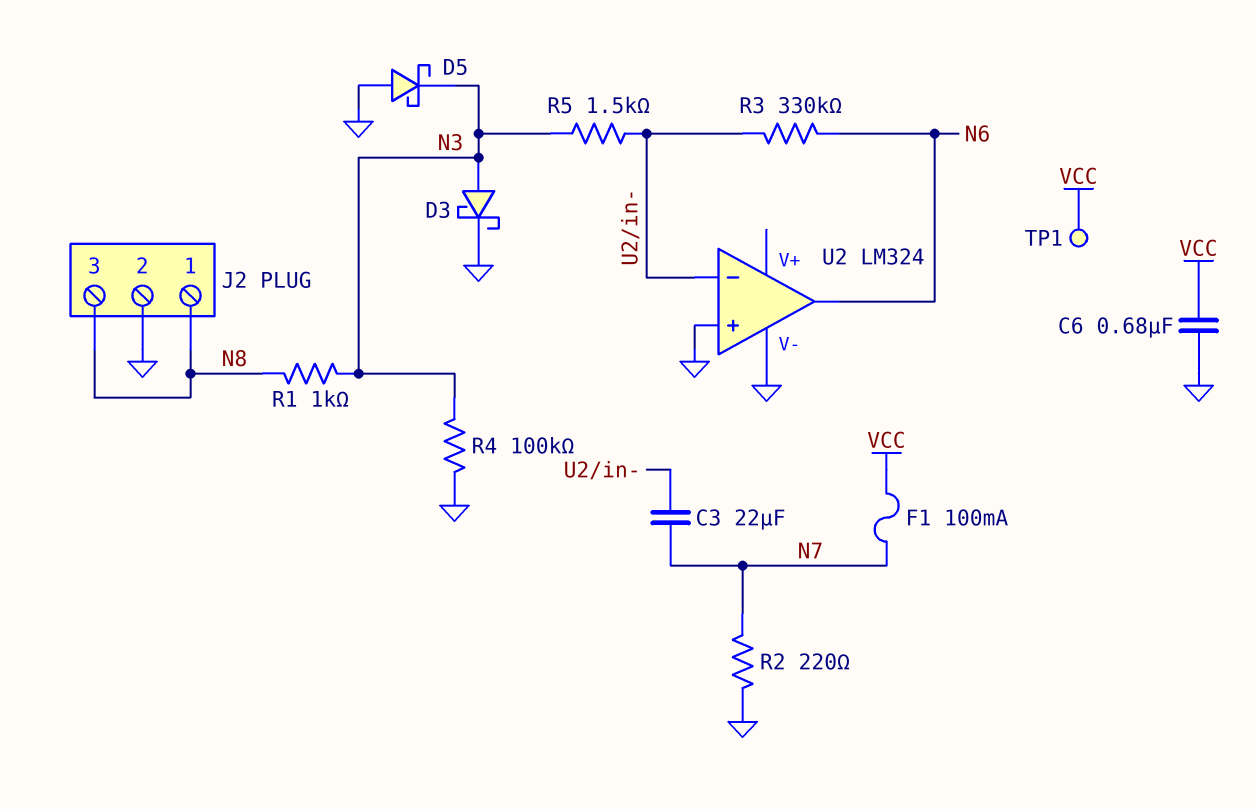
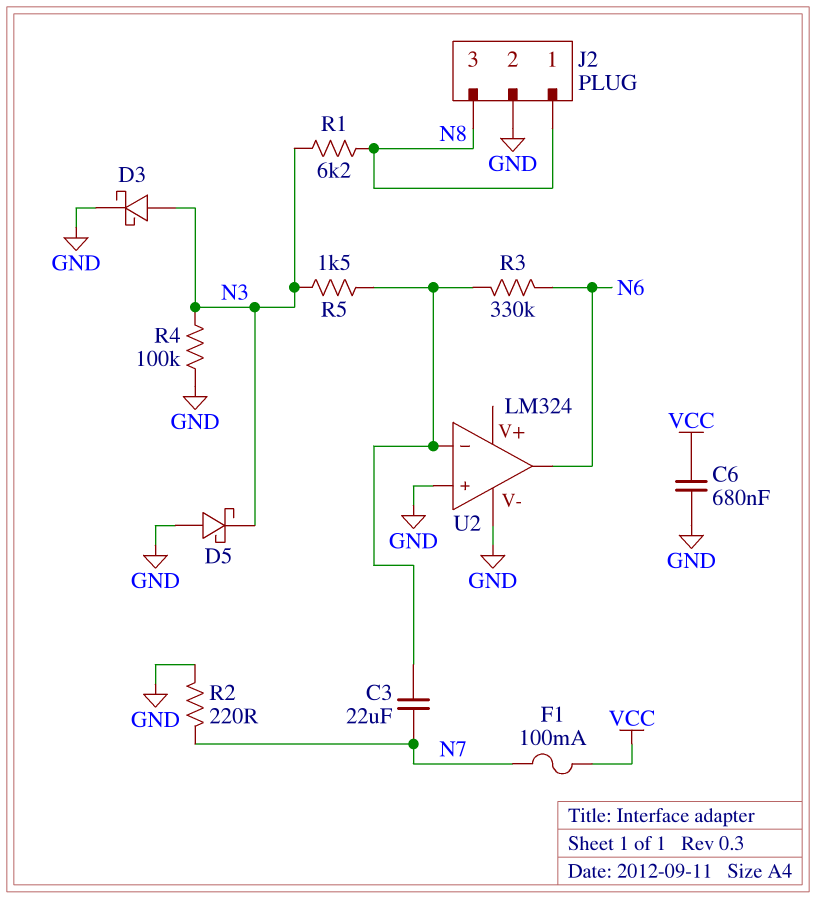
R1: 1k (N3, N8) -> 6.2k (N3, N8)
TP1: test point (VCC) -> none

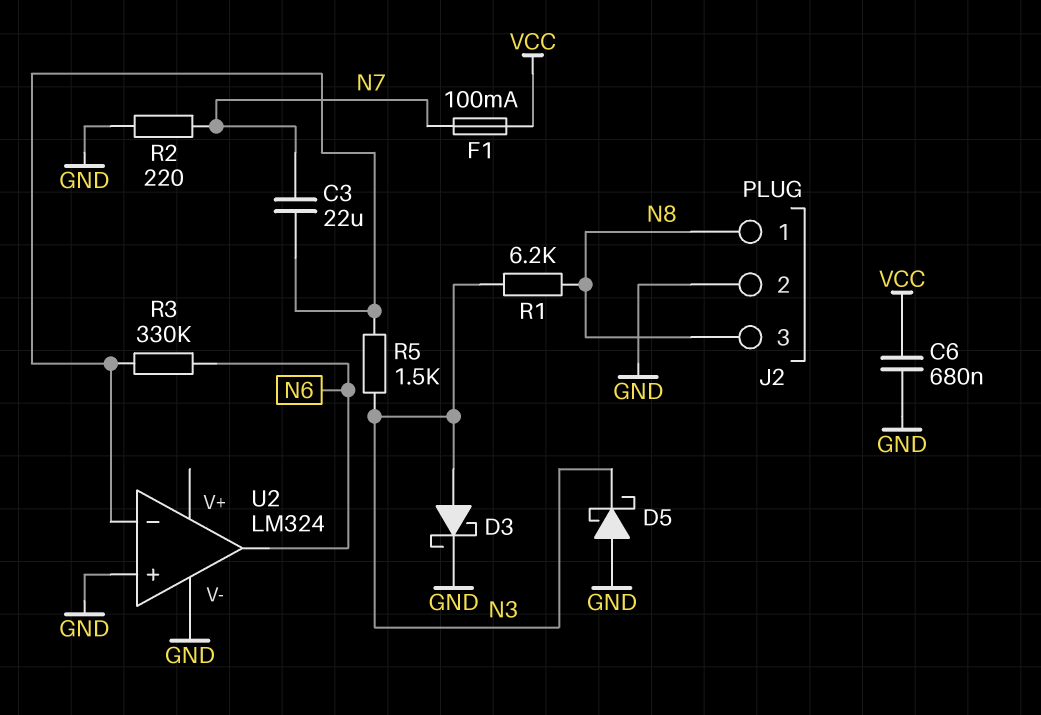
R4: 100k (GND, N3) -> none

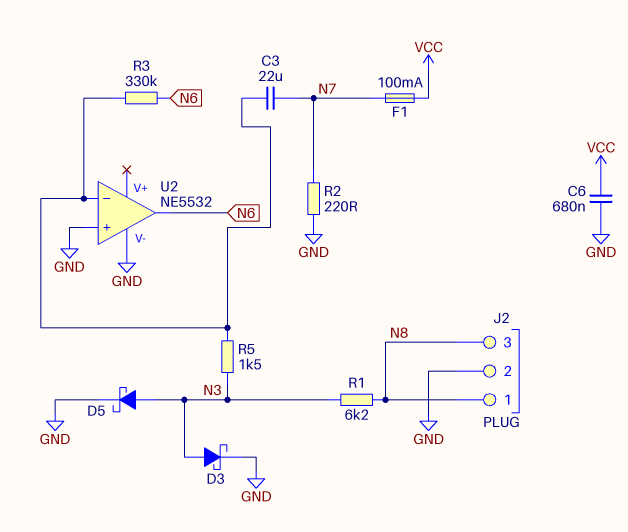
D5: schottky (A GND, K N3) -> schottky (A N3, K GND)
U2: LM324 -> NE5532

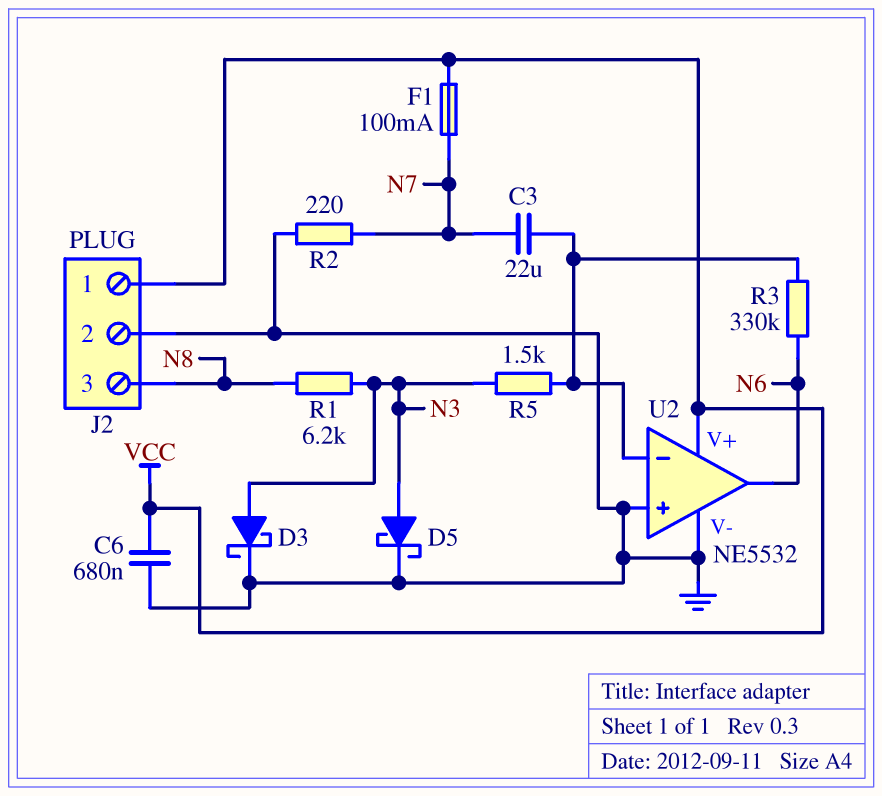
J2 pin 1: N8 -> VCC
U2 pin V+: none -> VCC

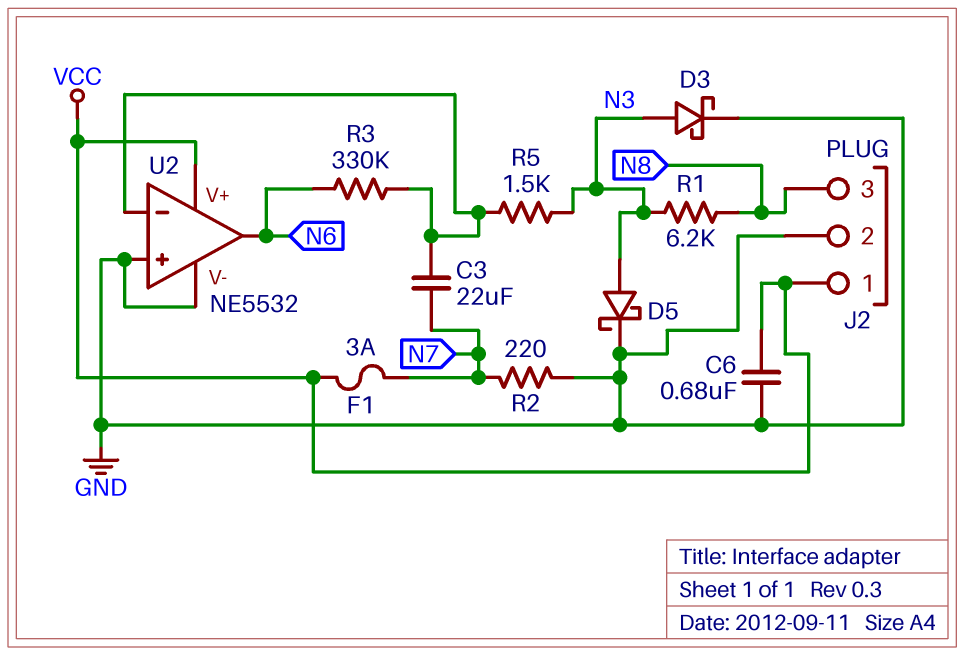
F1: 100mA (N7, VCC) -> 3A (N7, VCC)

